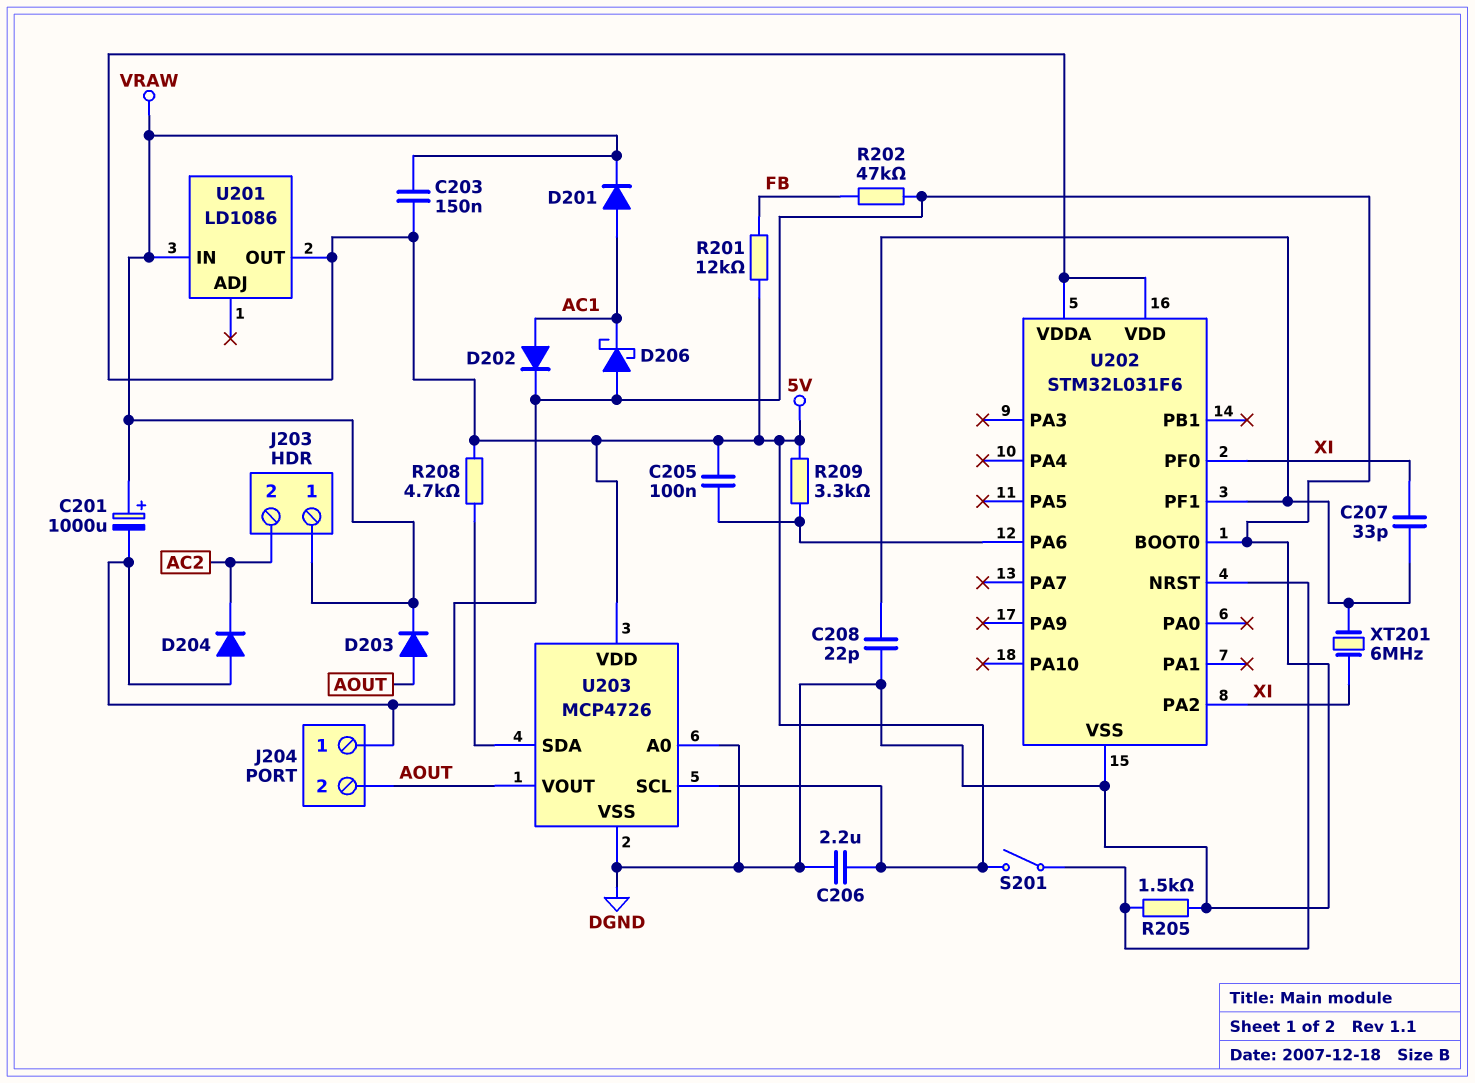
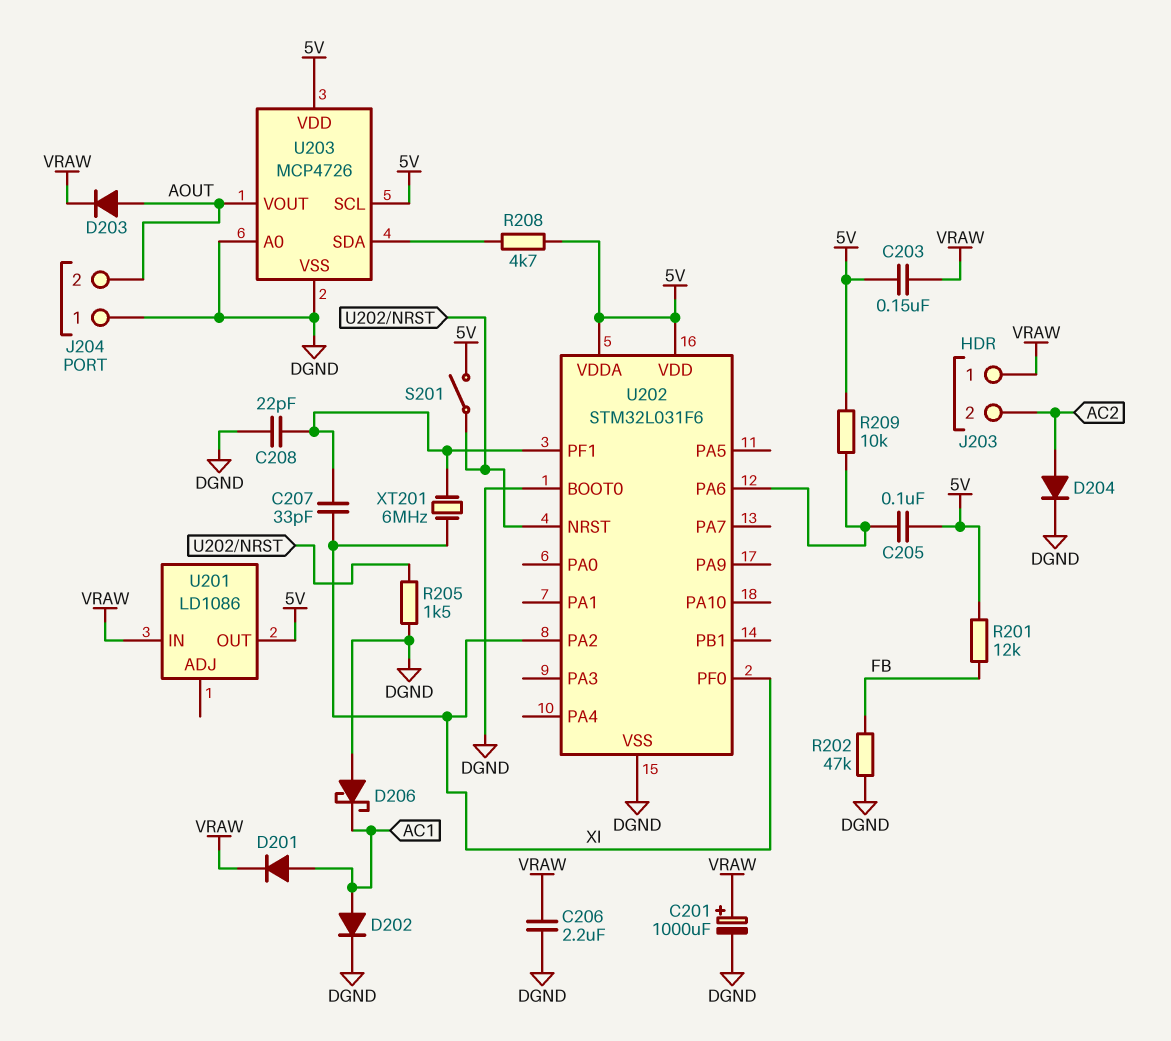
C206: 2.2uF (5V, DGND) -> 2.2uF (DGND, VRAW)
D204: diode (A DGND, K AC2) -> diode (A AC2, K DGND)
R209: 3.3k (5V, U202/PA6) -> 10k (5V, U202/PA6)

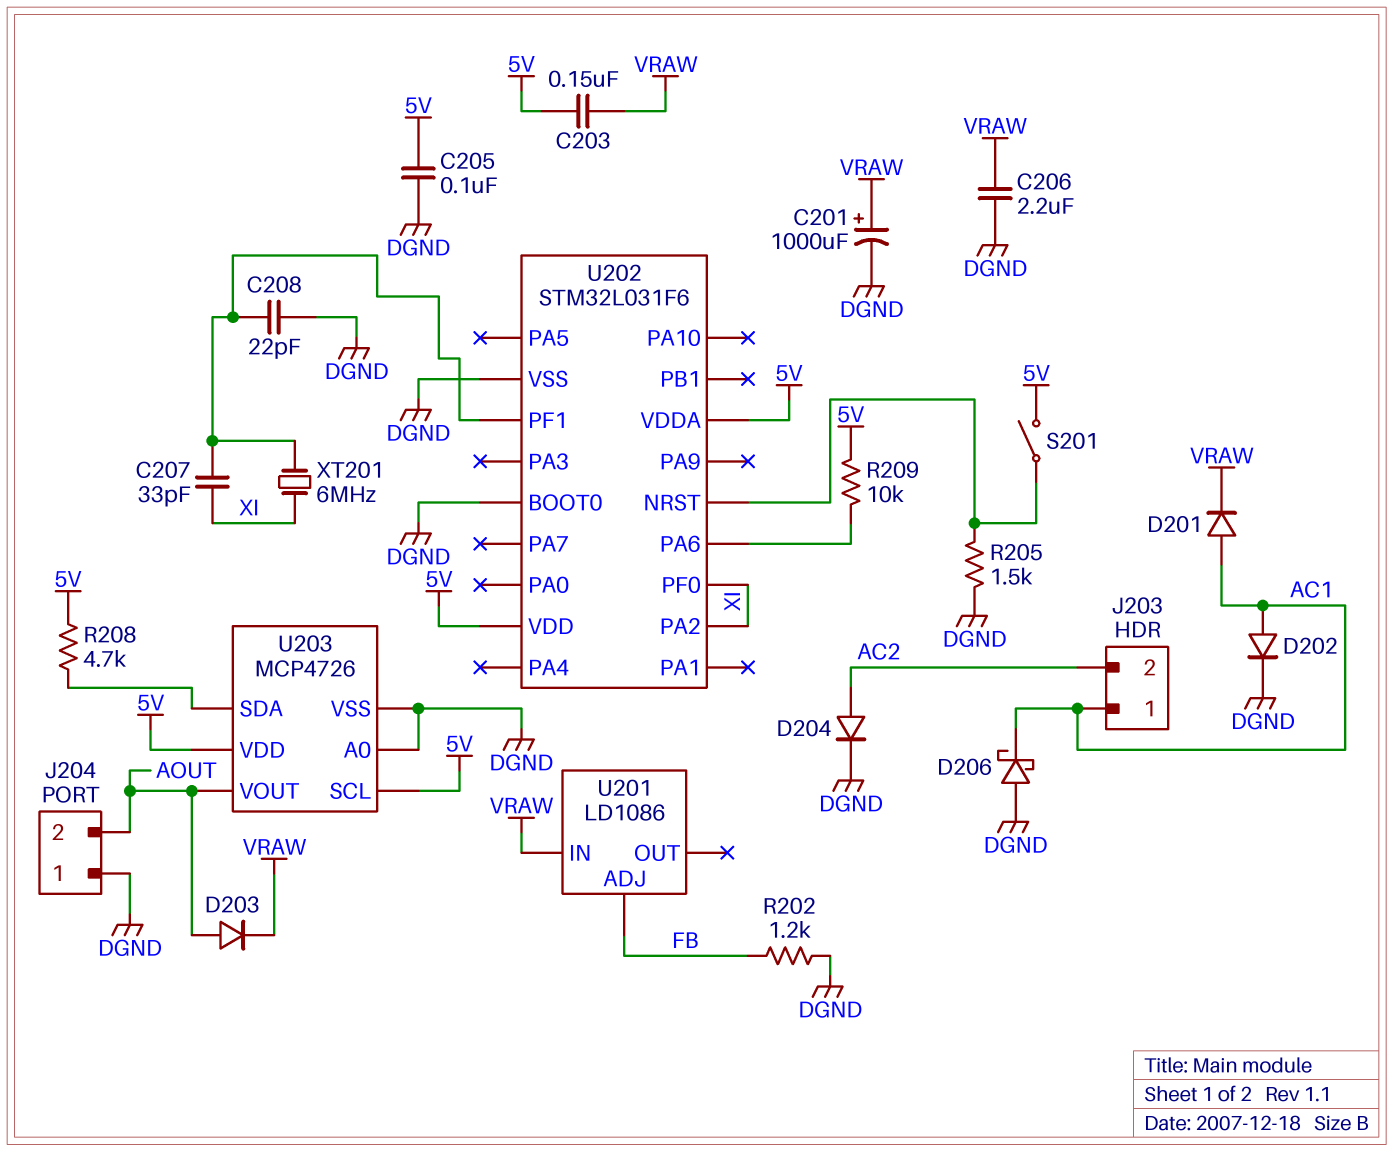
C205: 100nF (5V, U202/PA6) -> 100nF (5V, DGND)
J203 pin 1: VRAW -> AC1
R201: 12k (5V, FB) -> none
R202: 47k (DGND, FB) -> 1.2k (DGND, FB)
U201 pin ADJ: none -> FB
U201 pin OUT: 5V -> none

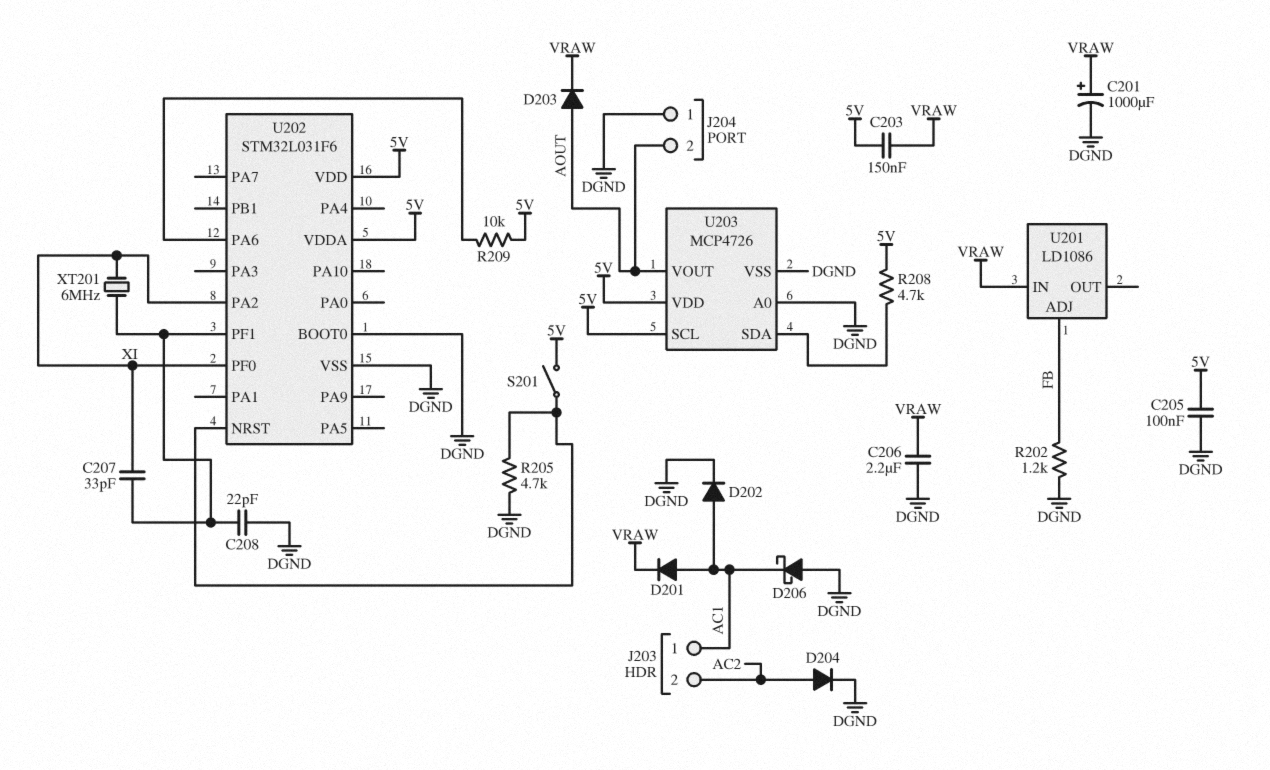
R205: 1.5k (DGND, U202/NRST) -> 4.7k (DGND, U202/NRST)

